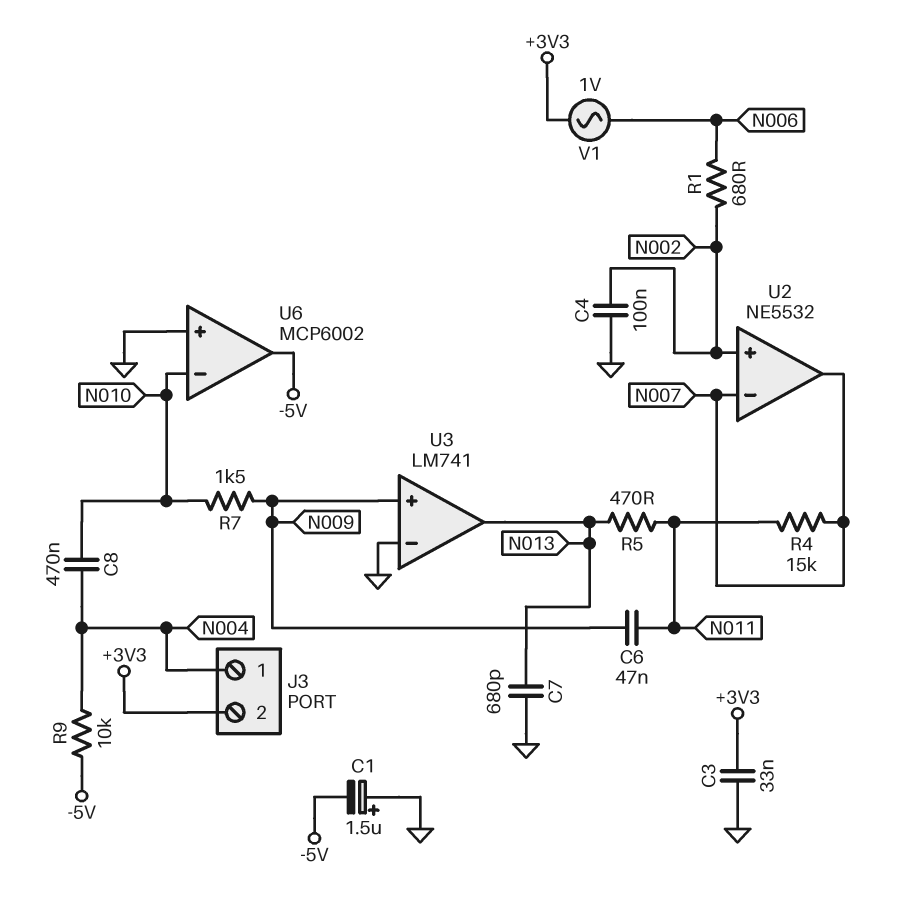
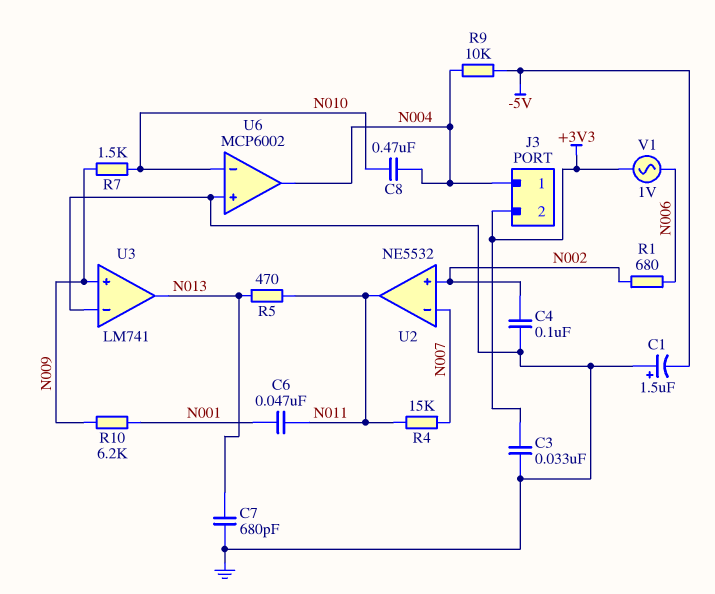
C6: 47nF (N009, N011) -> 47nF (N001, N011)
R10: none -> 6.2k (N001, N009)
U2 pin out: N007 -> N011
U6 pin out: -5V -> N004

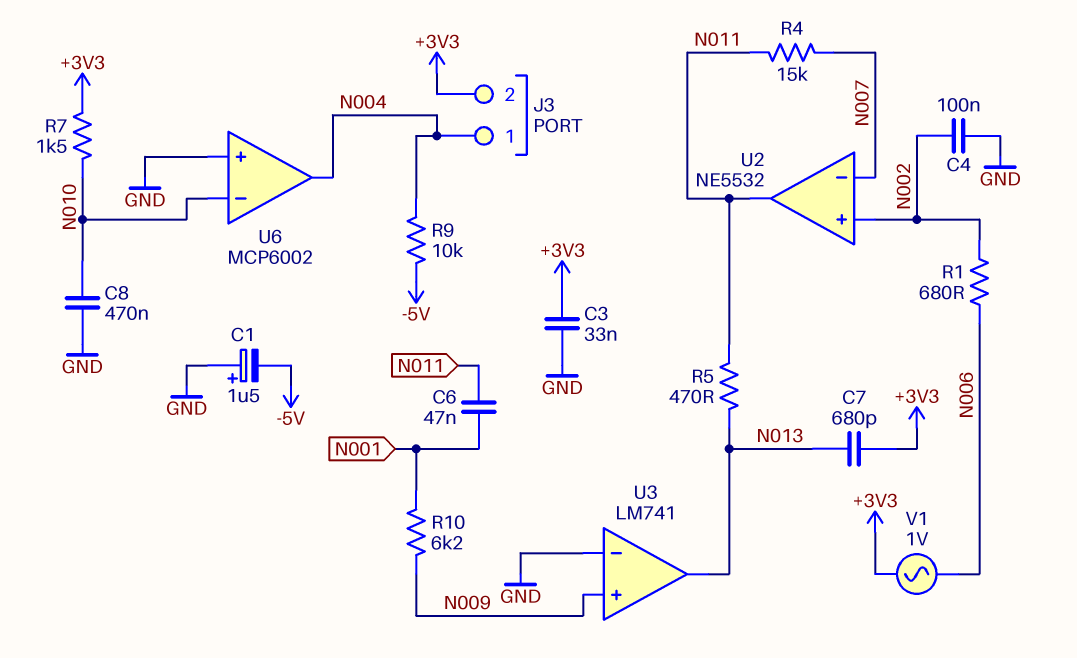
C7: 680pF (GND, N013) -> 680pF (+3V3, N013)
C8: 470nF (N004, N010) -> 470nF (GND, N010)
R7: 1.5k (N009, N010) -> 1.5k (+3V3, N010)

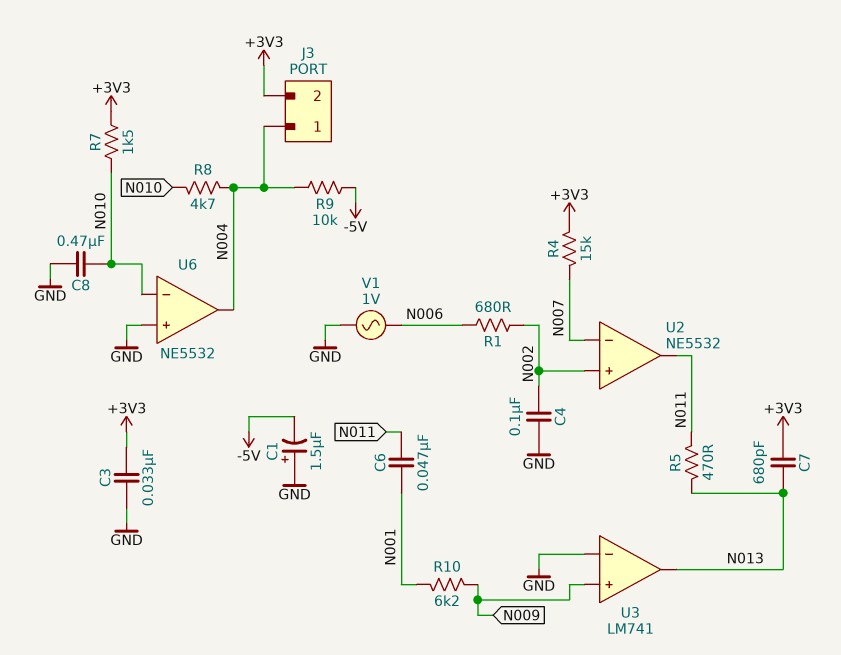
R4: 15k (N007, N011) -> 15k (+3V3, N007)
R8: none -> 4.7k (N004, N010)
U6: MCP6002 -> NE5532
V1: AC 1V (+3V3, N006) -> AC 1V (GND, N006)

